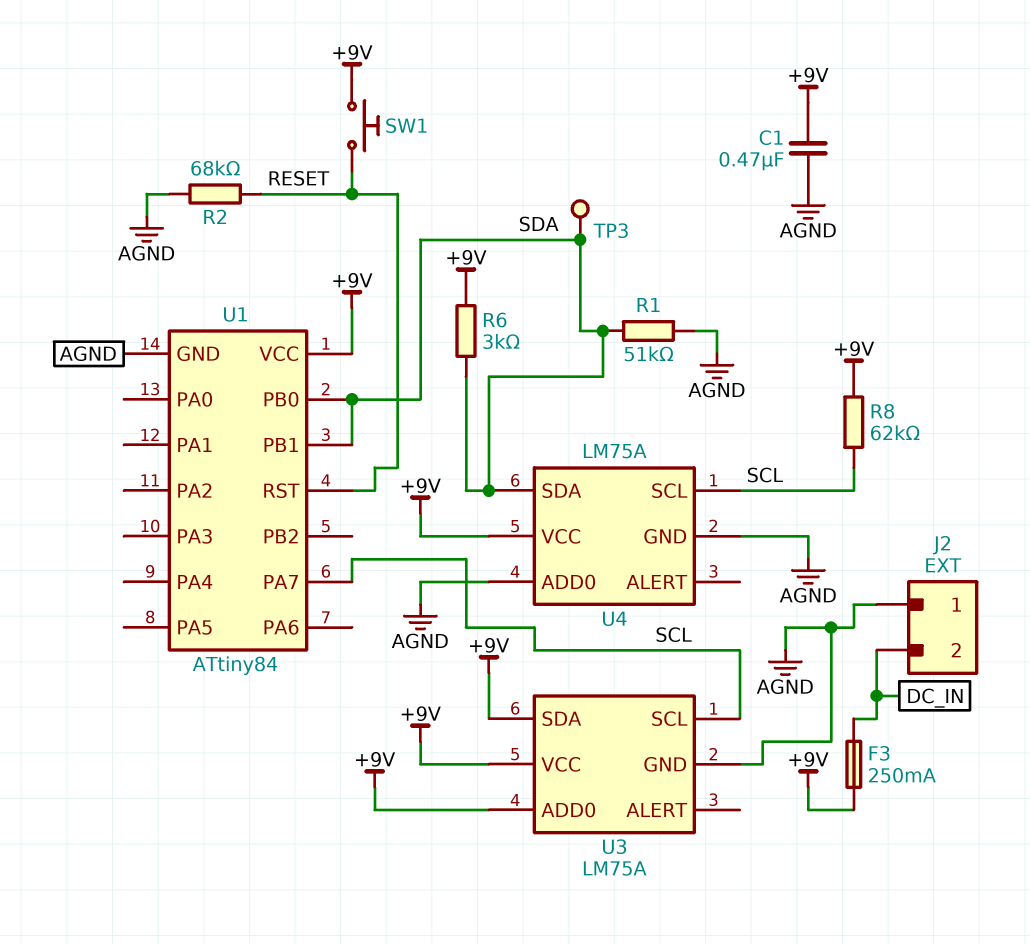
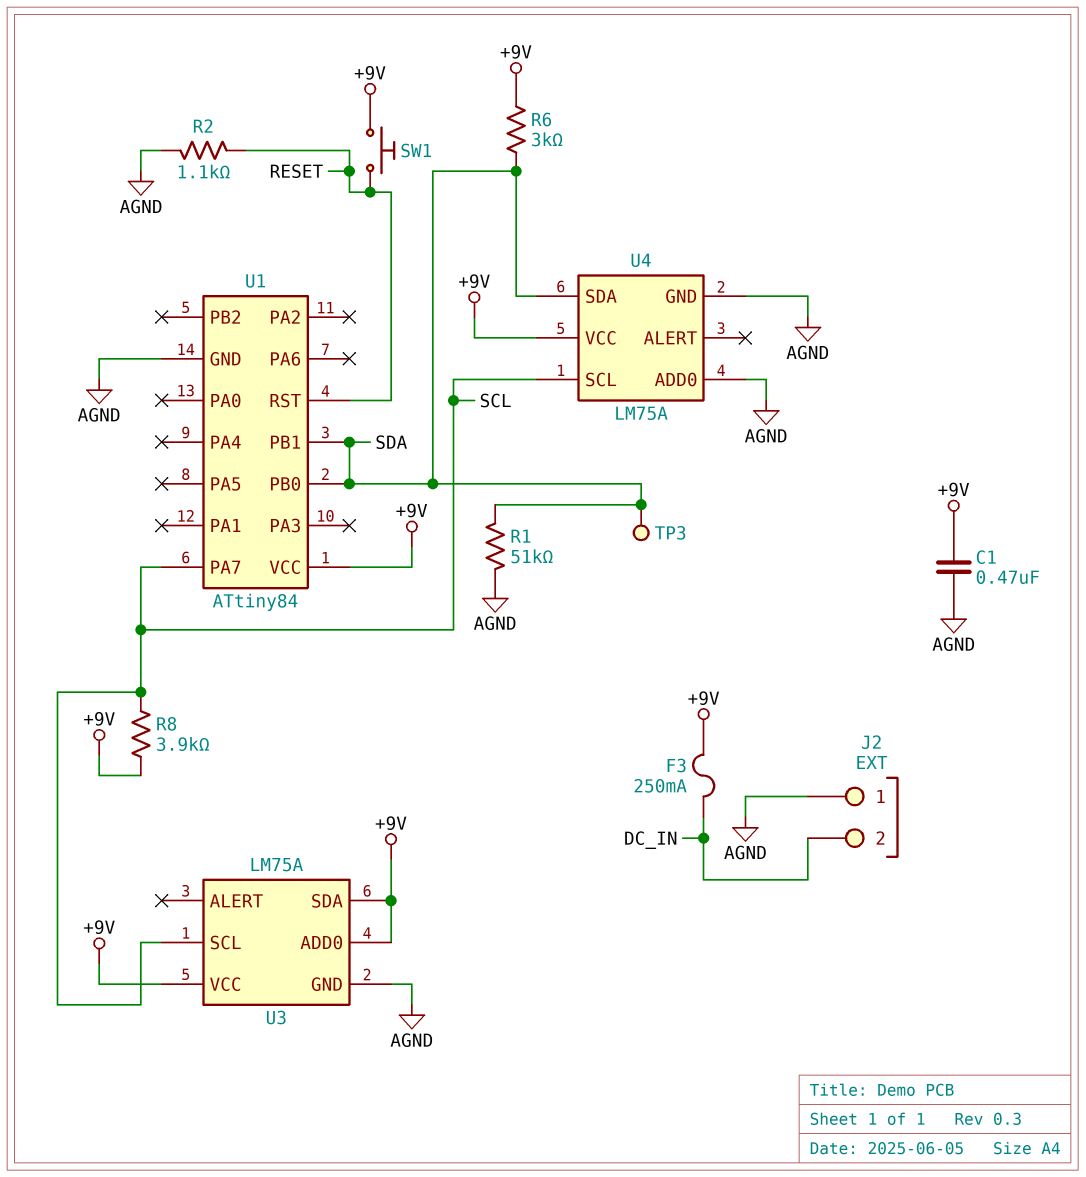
R2: 68k (AGND, RESET) -> 1.1k (AGND, RESET)
R8: 62k (+9V, SCL) -> 3.9k (+9V, SCL)

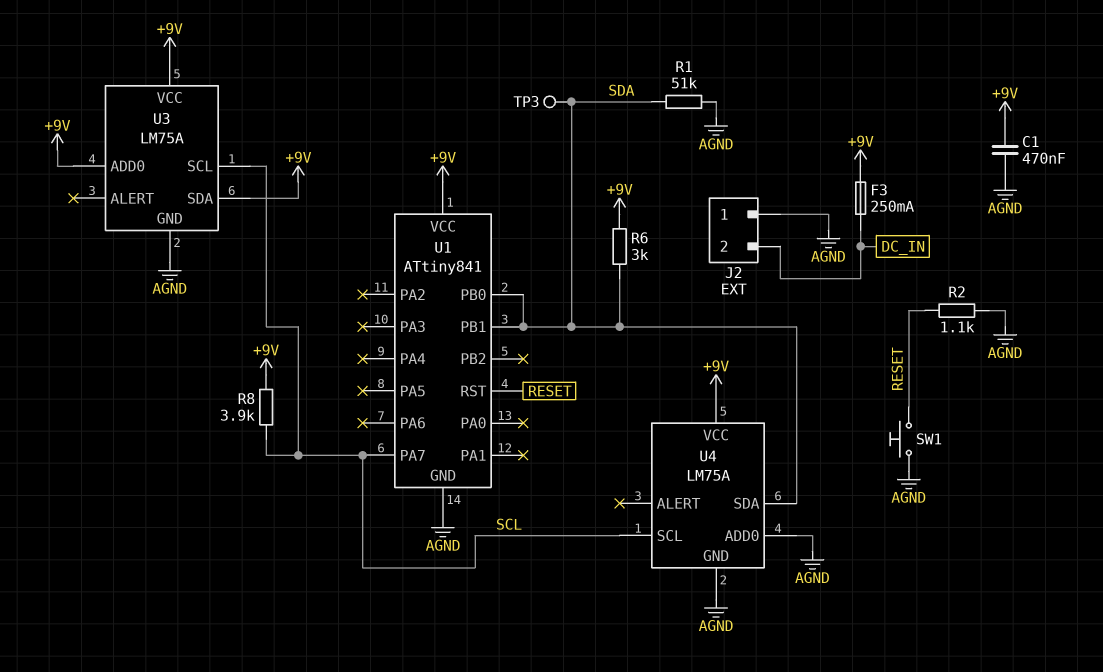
SW1: button (+9V, RESET) -> button (AGND, RESET)
U1: ATtiny84 -> ATtiny841

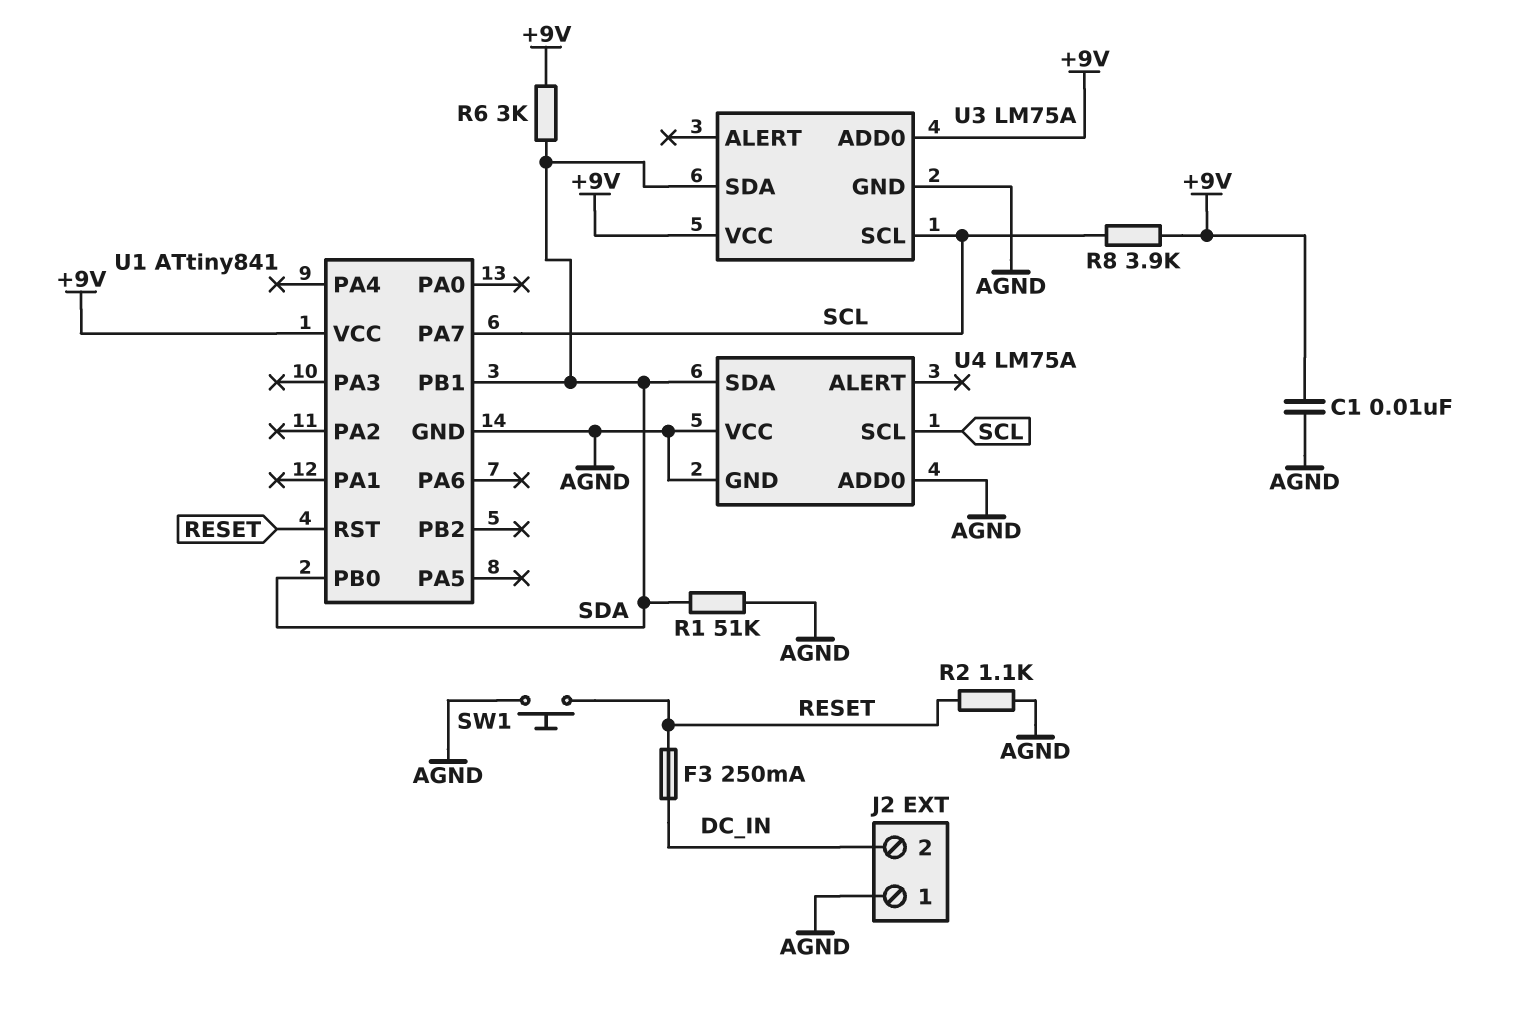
C1: 470nF (+9V, AGND) -> 10nF (+9V, AGND)
F3: 250mA (+9V, DC_IN) -> 250mA (DC_IN, RESET)
TP3: test point (SDA) -> none
U3 pin SDA: +9V -> SDA
U4 pin VCC: +9V -> AGND

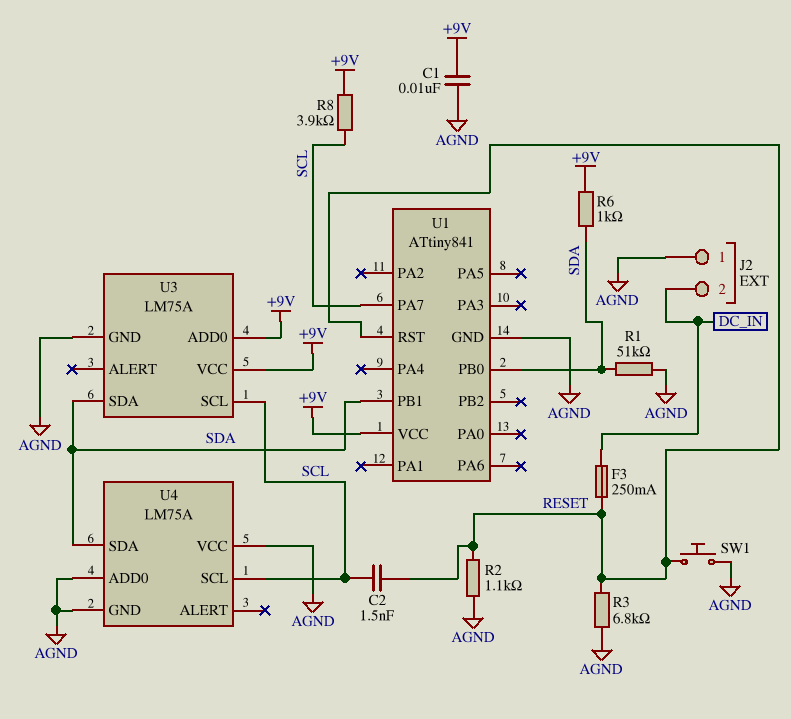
C2: none -> 1.5nF (RESET, SCL)
R3: none -> 6.8k (AGND, RESET)
R6: 3k (+9V, SDA) -> 1k (+9V, SDA)

